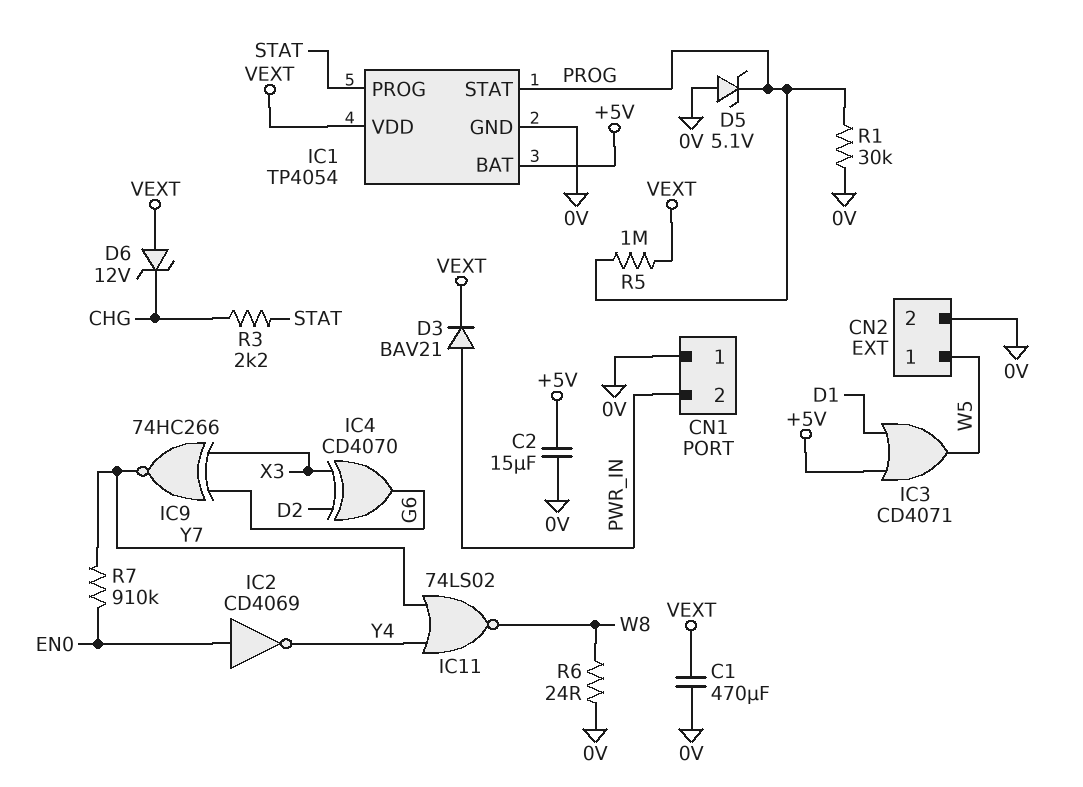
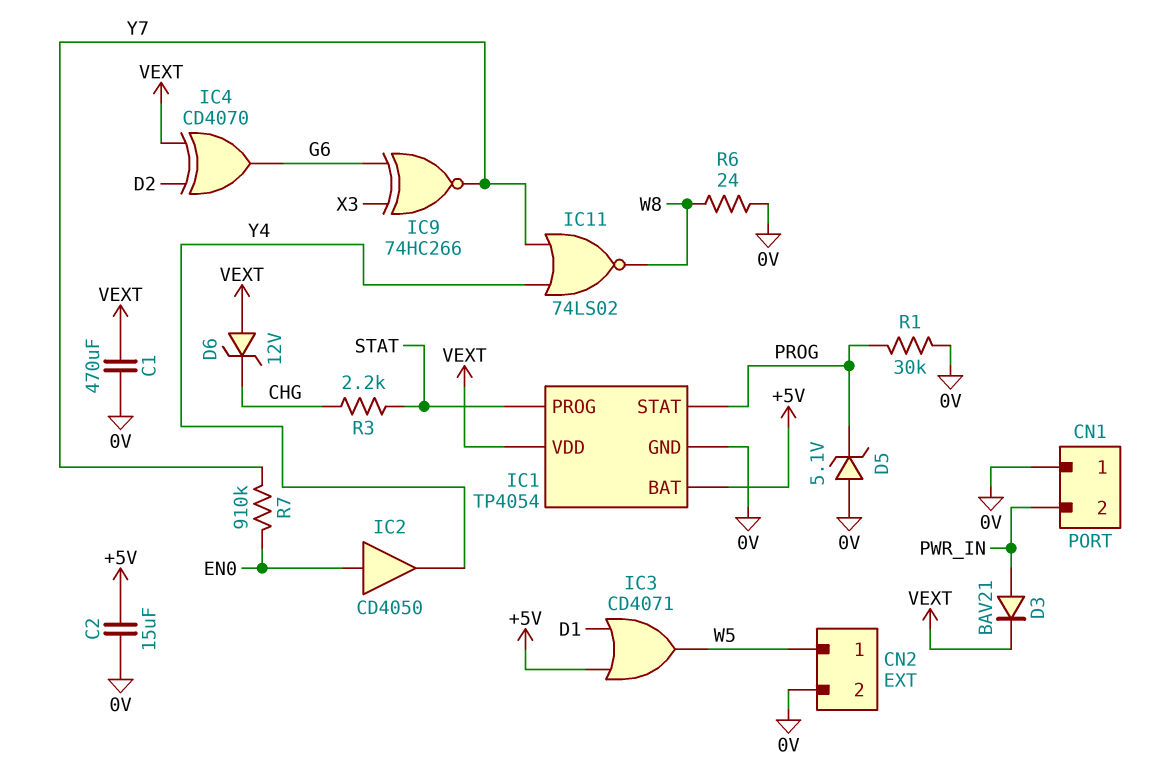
IC2: NOT CD4069 (in EN0, out Y4) -> buffer CD4050 (in EN0, out Y4)
IC4: XOR CD4070 (in D2, in X3, out G6) -> XOR CD4070 (in D2, in VEXT, out G6)
R5: 1M (PROG, VEXT) -> none

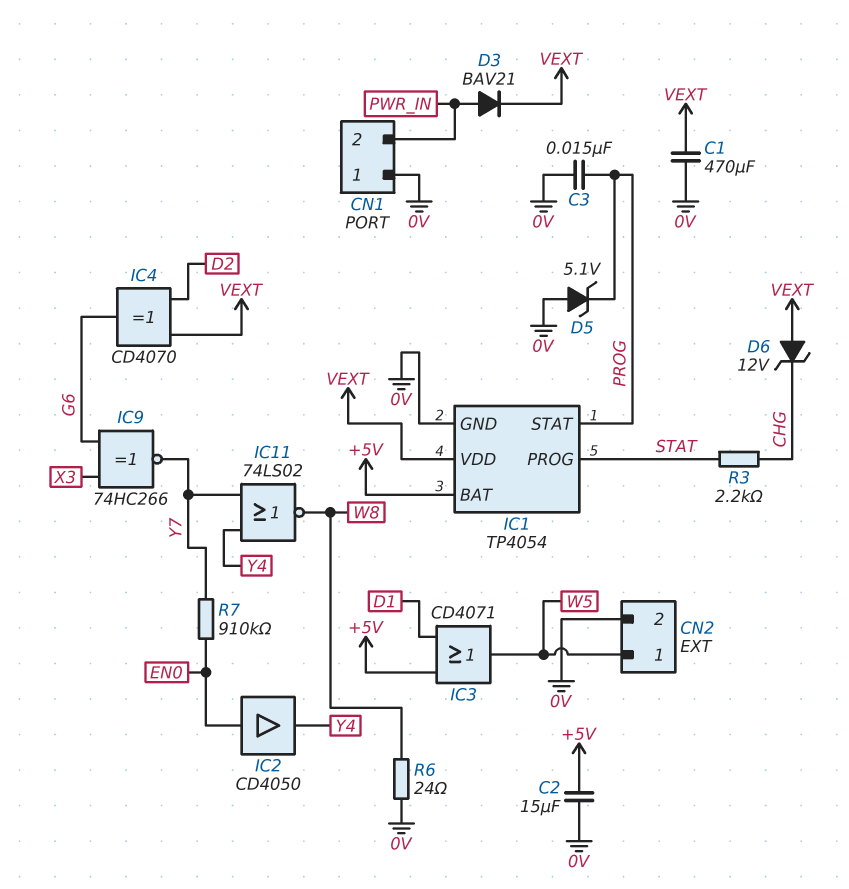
C3: none -> 15nF (0V, PROG)
R1: 30k (0V, PROG) -> none

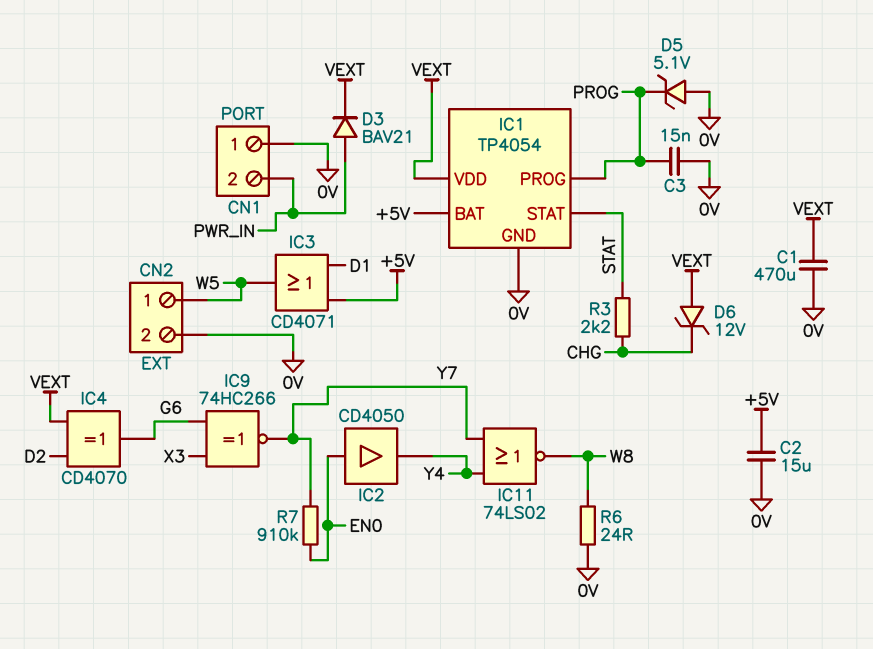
IC1 pin PROG: STAT -> PROG
IC1 pin STAT: PROG -> STAT

